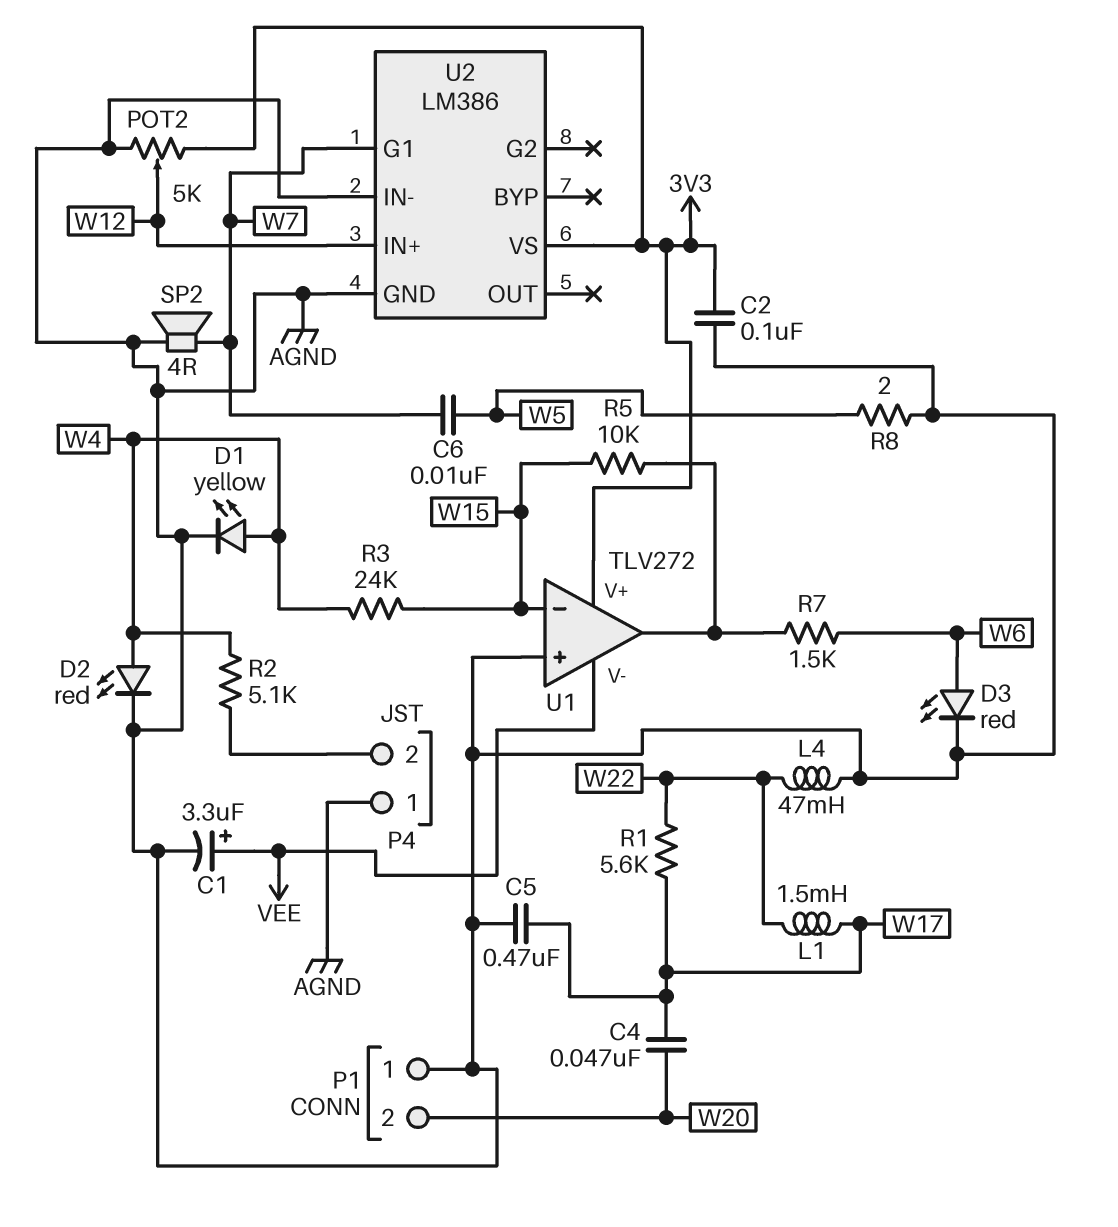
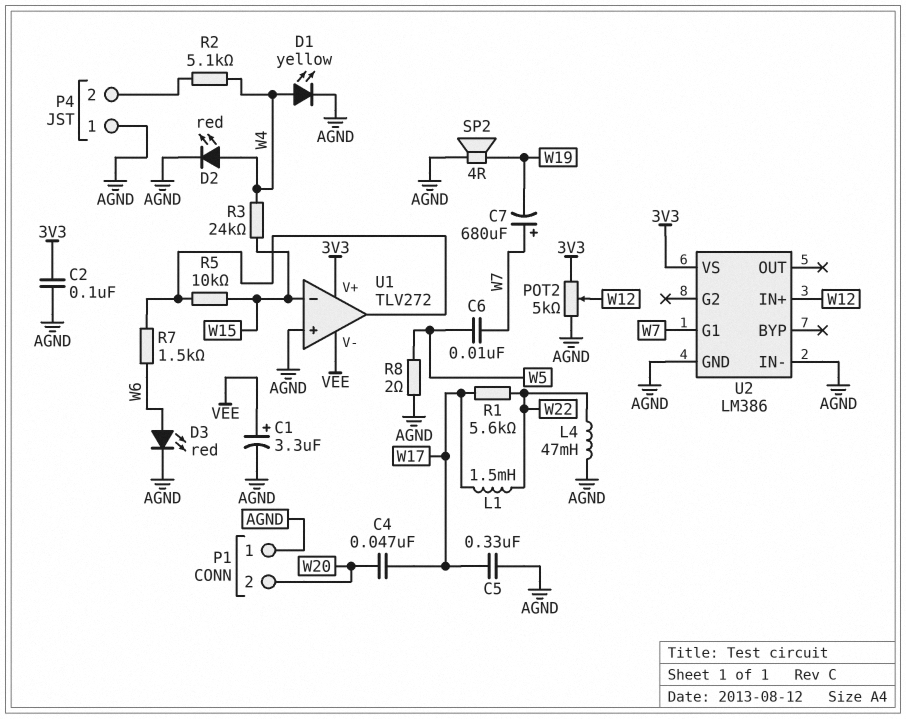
C5: 470nF (AGND, W17) -> 330nF (AGND, W17)
C7: none -> 680uF (plus W7, minus W19)
SP2: speaker 4R (AGND, W7) -> speaker 4R (AGND, W19)

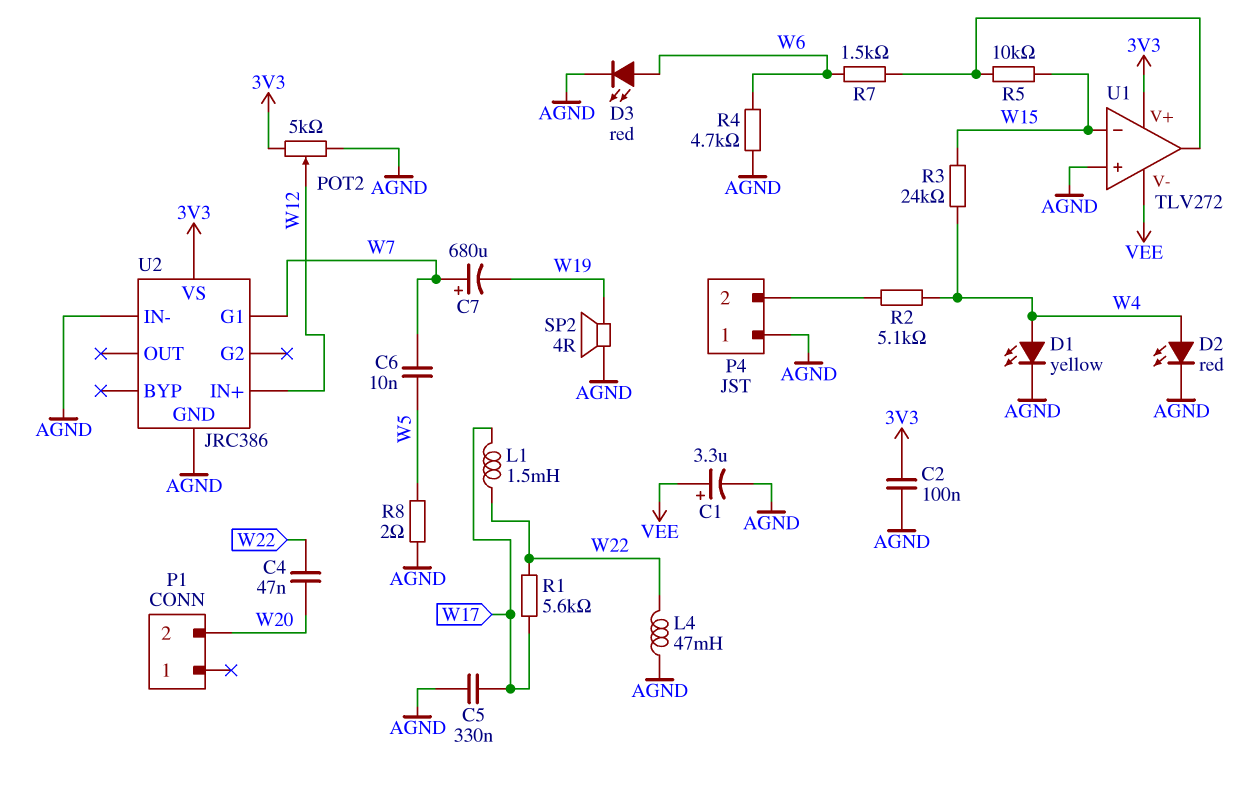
C4: 47nF (W17, W20) -> 47nF (W20, W22)
P1 pin 1: AGND -> none
R4: none -> 4.7k (AGND, W6)
U2: LM386 -> JRC386

